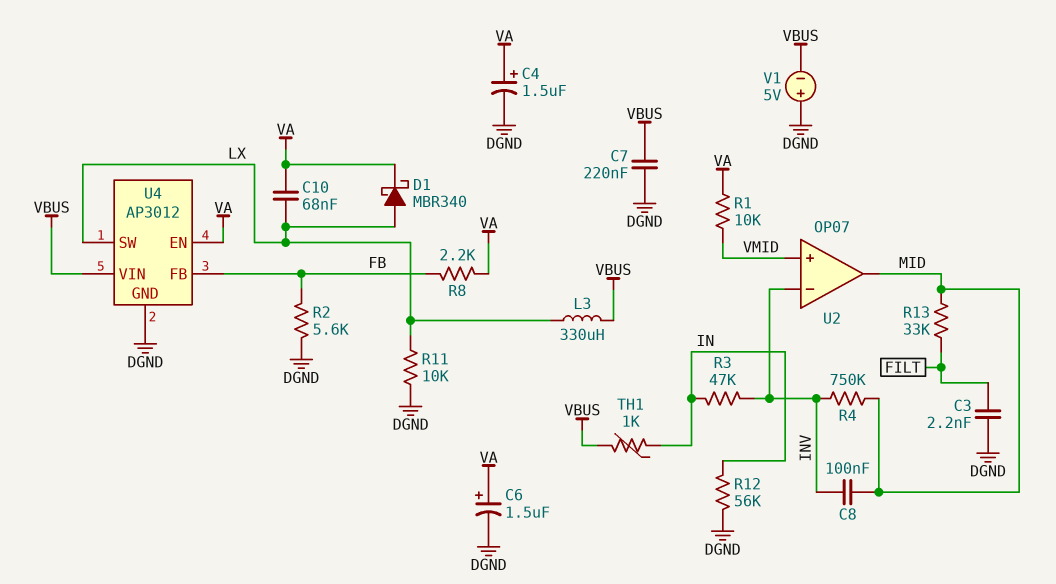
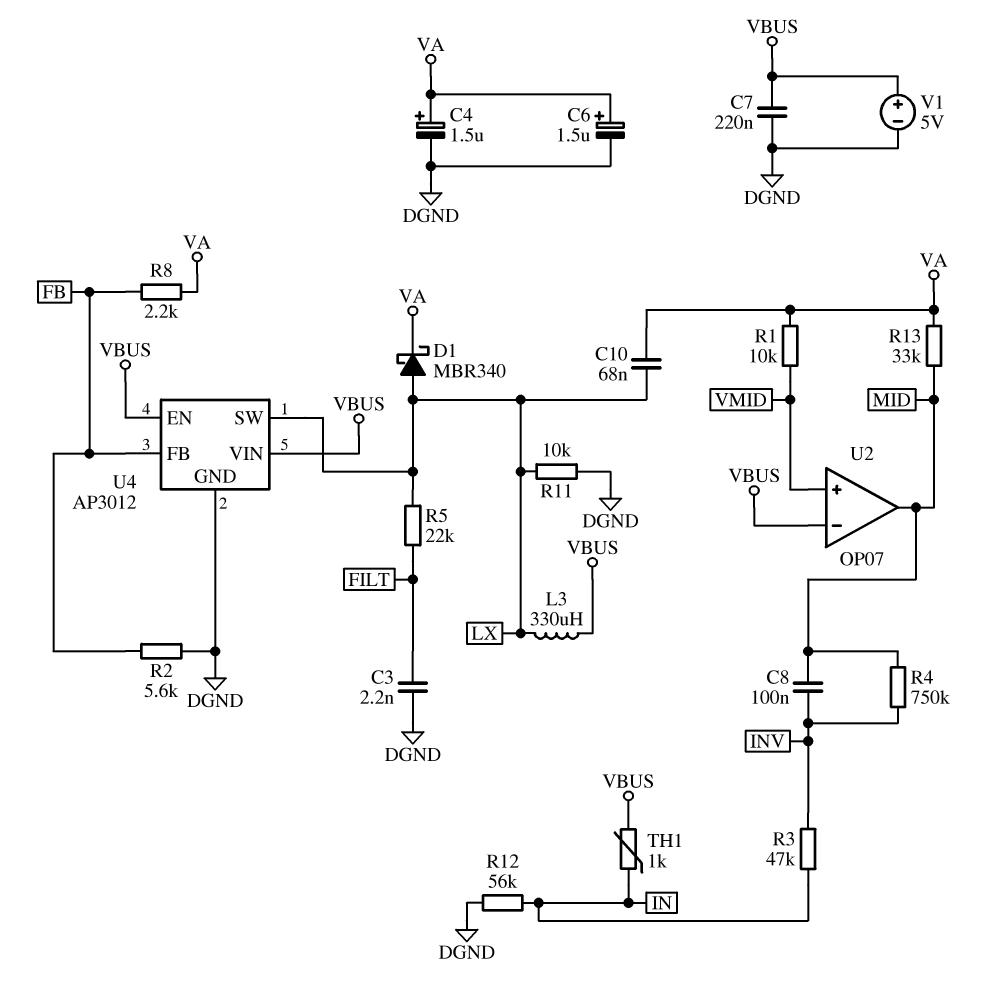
R5: none -> 22k (FILT, LX)
R13: 33k (FILT, MID) -> 33k (MID, VA)
U2 pin in-: INV -> VBUS
U4 pin EN: VA -> VBUS
V1: 5V (plus DGND, minus VBUS) -> 5V (plus VBUS, minus DGND)

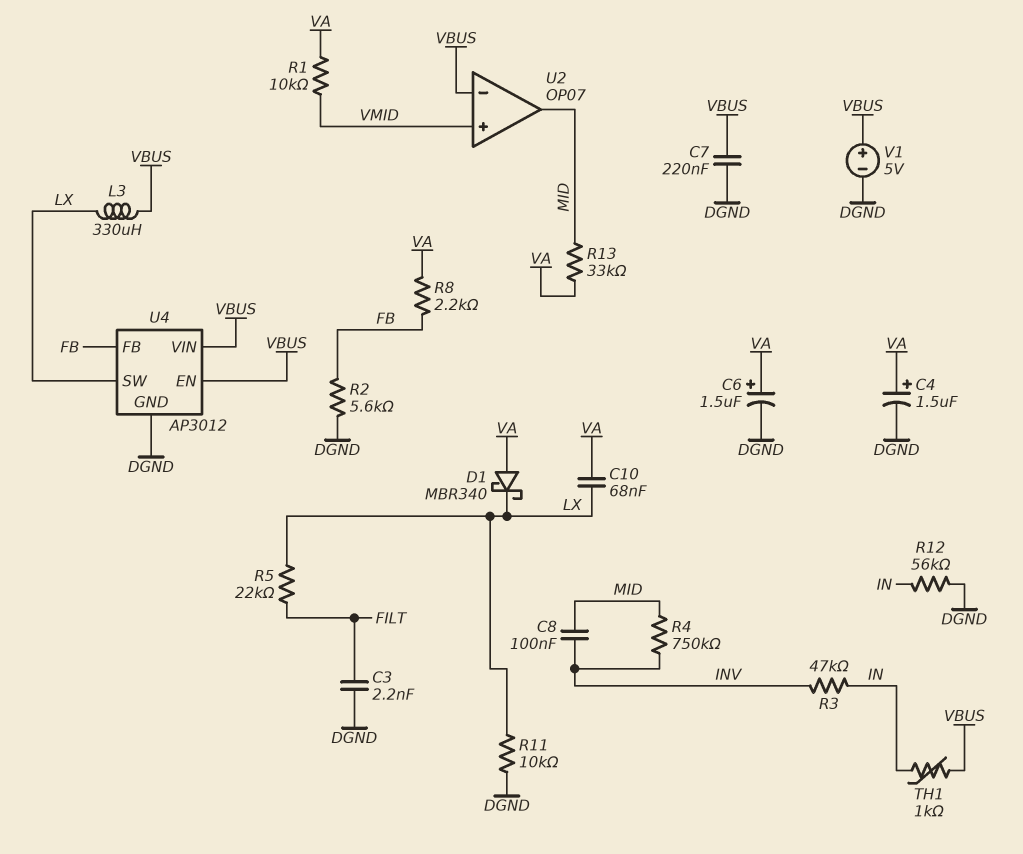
D1: schottky MBR340 (A LX, K VA) -> schottky MBR340 (A VA, K LX)

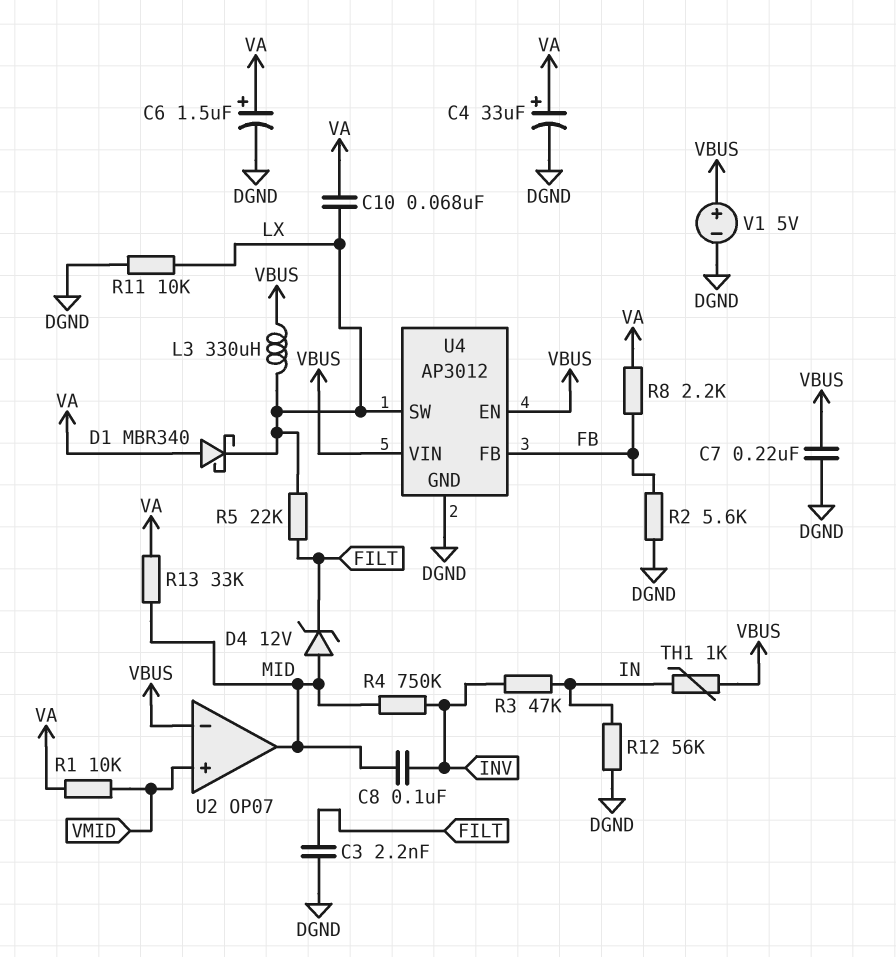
C4: 1.5uF (plus VA, minus DGND) -> 33uF (plus VA, minus DGND)
D4: none -> zener 12V (A MID, K FILT)

